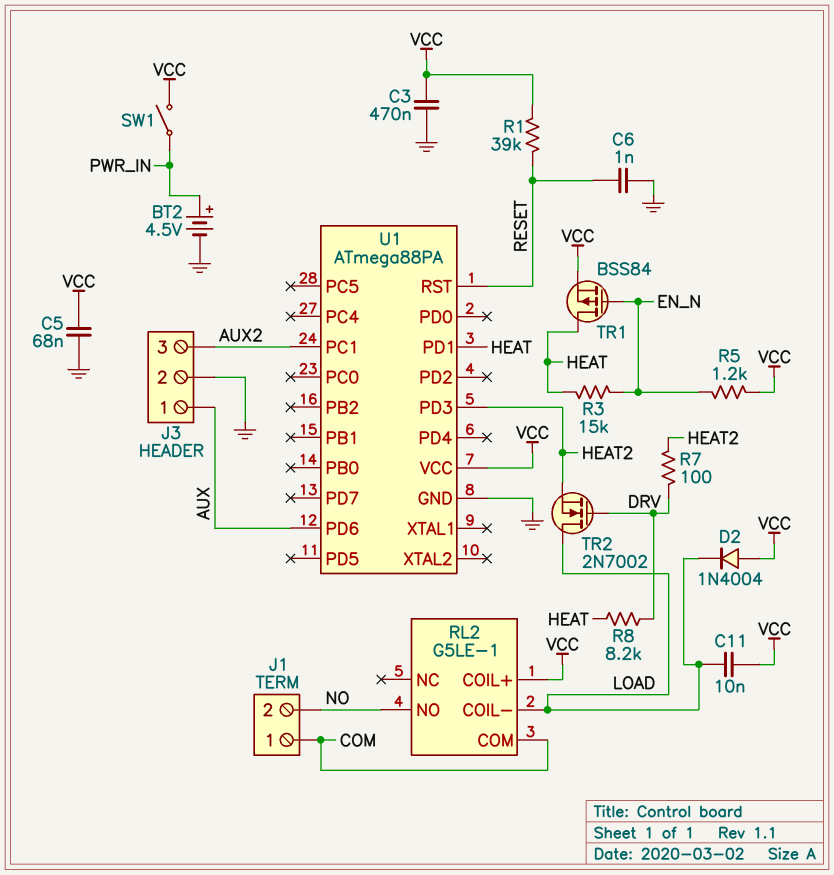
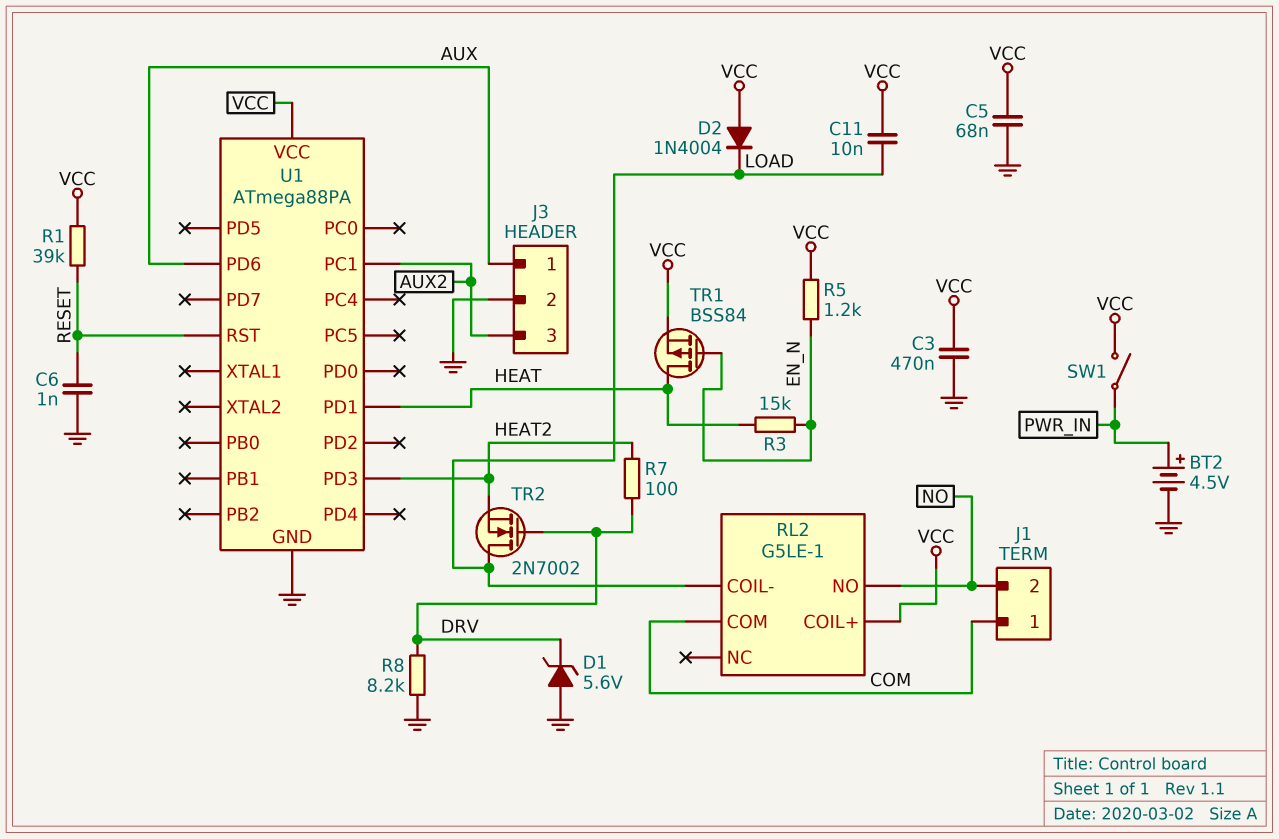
D1: none -> zener 5.6V (A GND, K DRV)
R8: 8.2k (DRV, HEAT) -> 8.2k (DRV, GND)

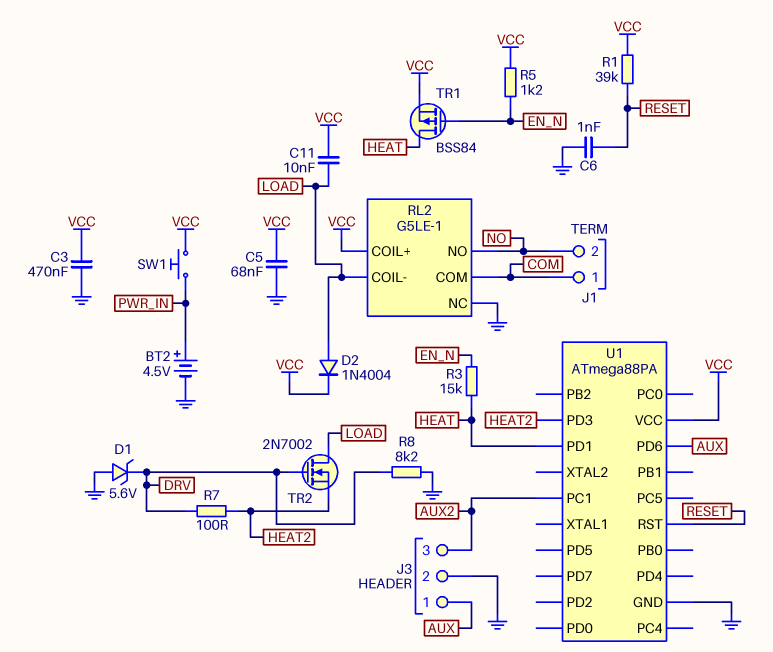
D2: diode 1N4004 (A VCC, K LOAD) -> diode 1N4004 (A LOAD, K VCC)
RL2 pin NC: none -> GND
SW1: switch (PWR_IN, VCC) -> button (PWR_IN, VCC)

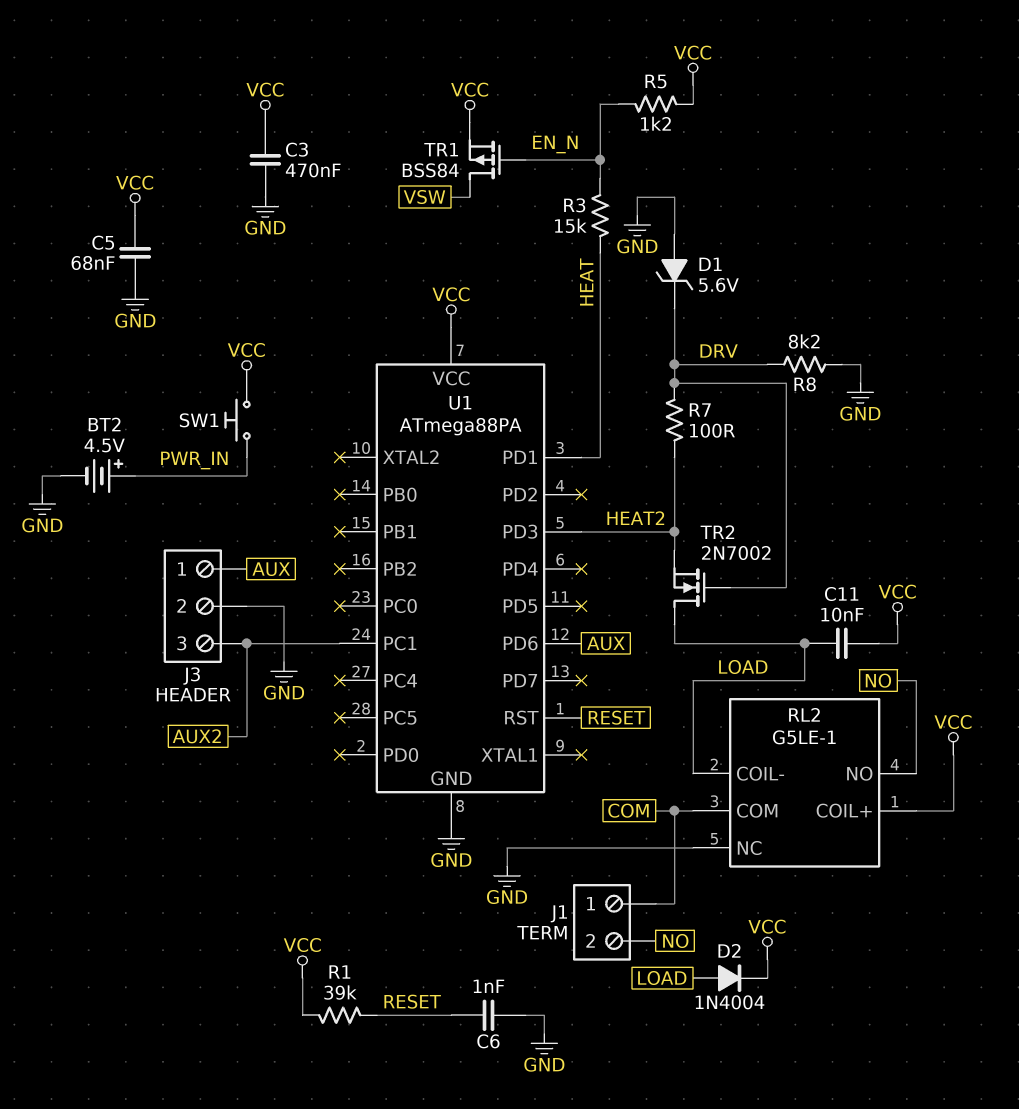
TR1: PMOS BSS84 (G EN_N, D HEAT, S VCC) -> PMOS BSS84 (G EN_N, D VSW, S VCC)

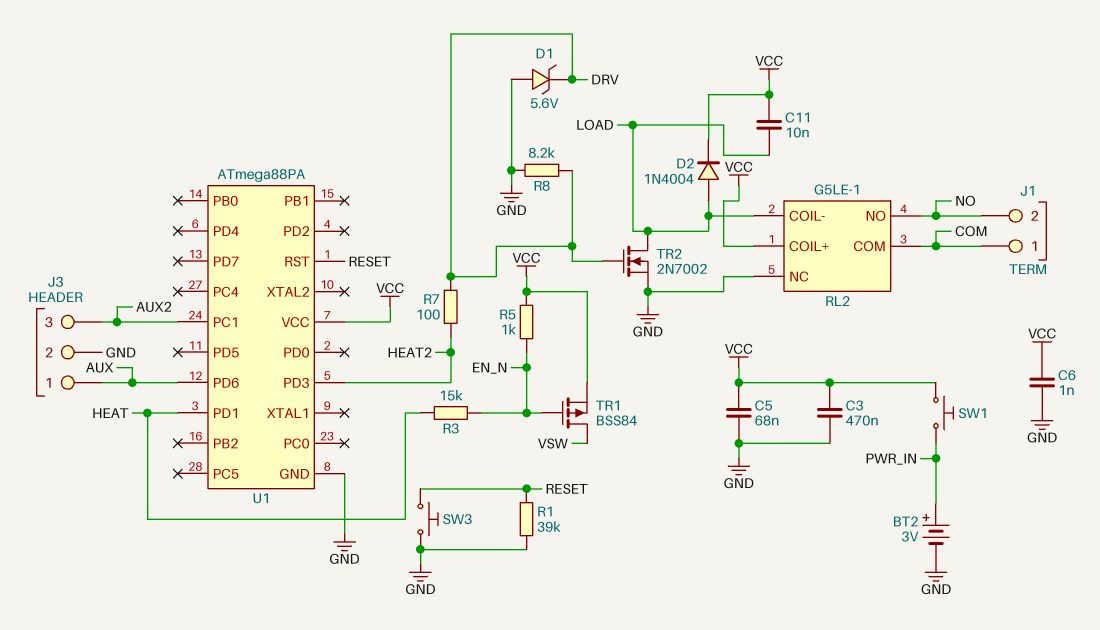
BT2: 4.5V (plus PWR_IN, minus GND) -> 3V (plus PWR_IN, minus GND)
C6: 1nF (GND, RESET) -> 1nF (GND, VCC)
R1: 39k (RESET, VCC) -> 39k (GND, RESET)
R5: 1.2k (EN_N, VCC) -> 1k (EN_N, VCC)
SW3: none -> button (GND, RESET)
TR2: NMOS 2N7002 (G DRV, D LOAD, S HEAT2) -> NMOS 2N7002 (G DRV, D LOAD, S GND)

